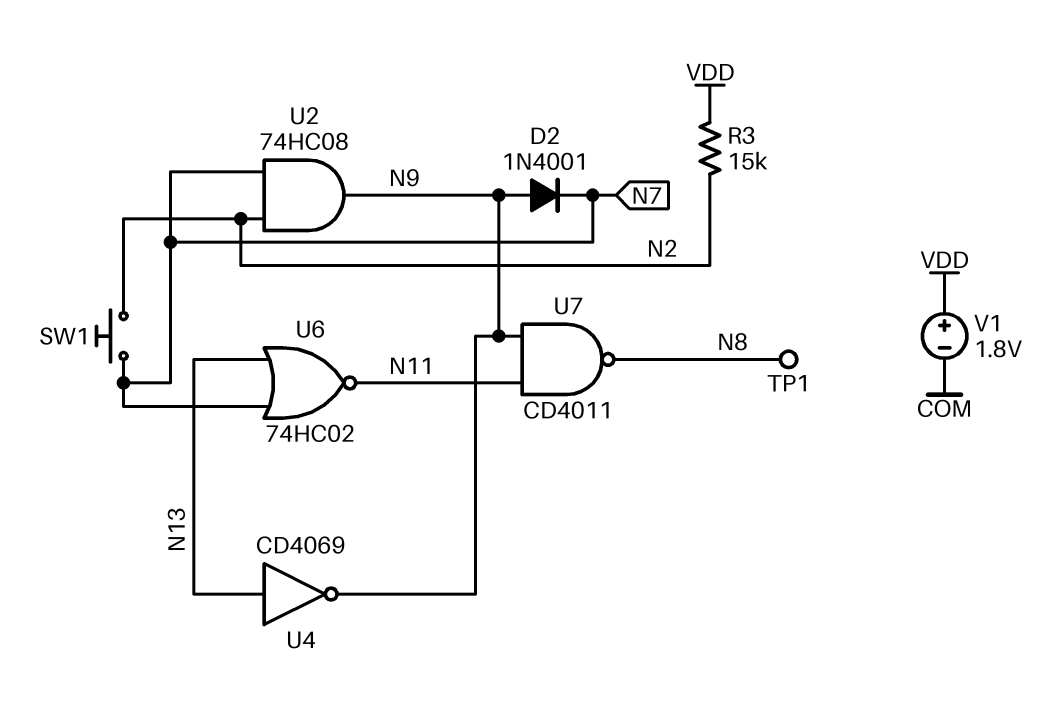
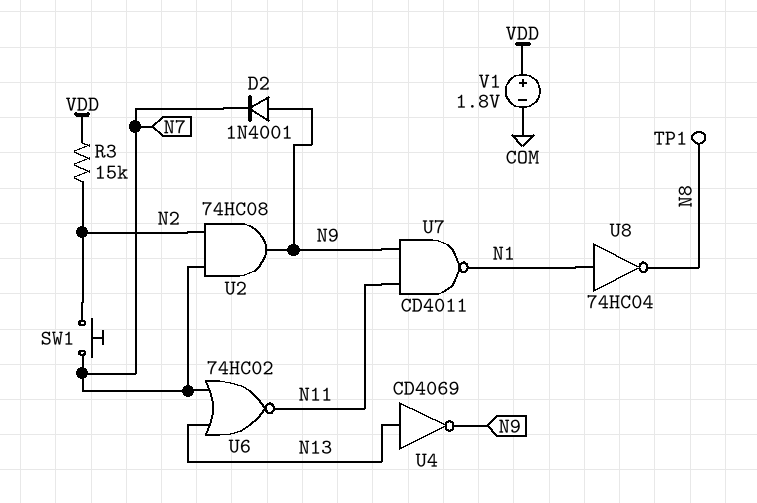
U7: NAND CD4011 (in N9, in N11, out N8) -> NAND CD4011 (in N9, in N11, out N1)
U8: none -> NOT 74HC04 (in N1, out N8)

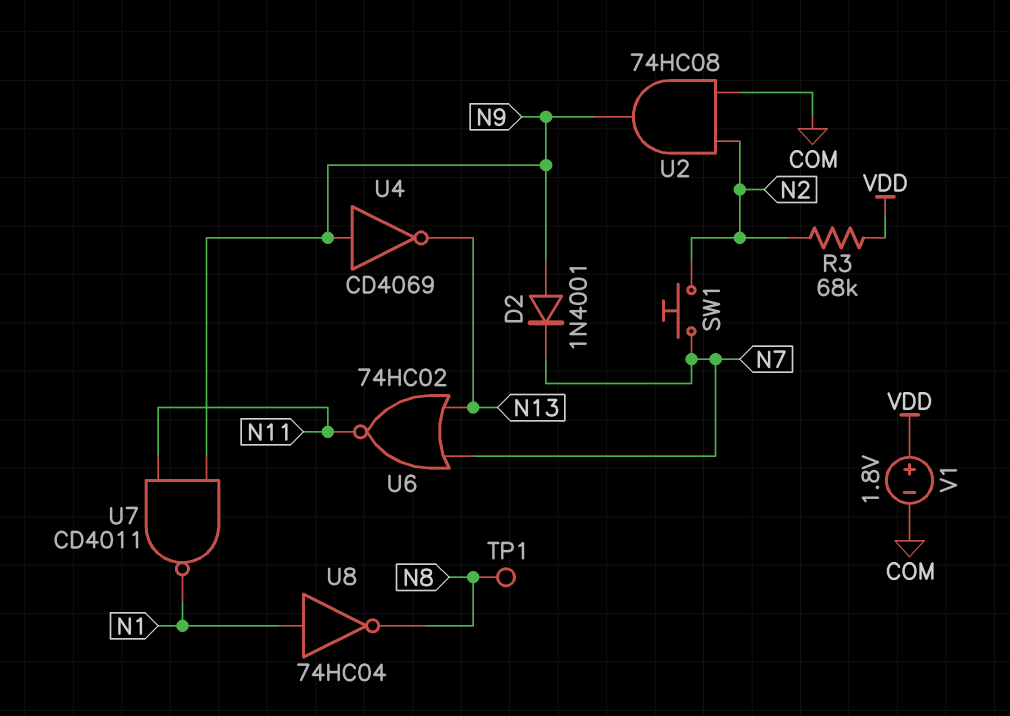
R3: 15k (N2, VDD) -> 68k (N2, VDD)
U2: AND 74HC08 (in N2, in N7, out N9) -> AND 74HC08 (in COM, in N2, out N9)
U4: NOT CD4069 (in N13, out N9) -> NOT CD4069 (in N9, out N13)

